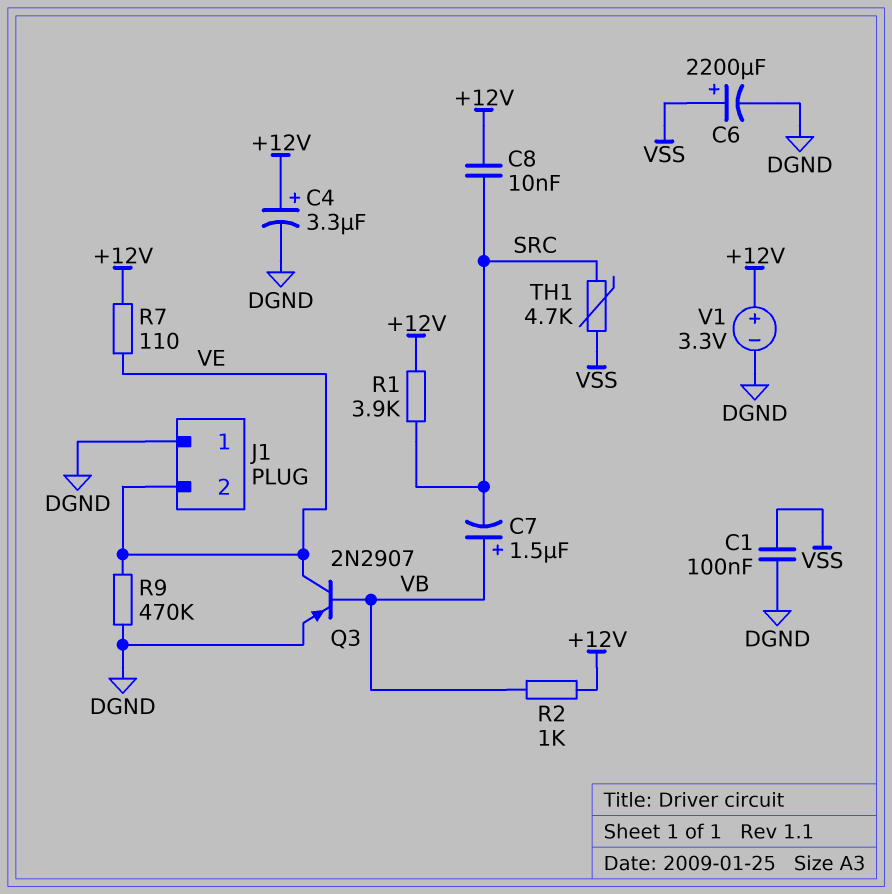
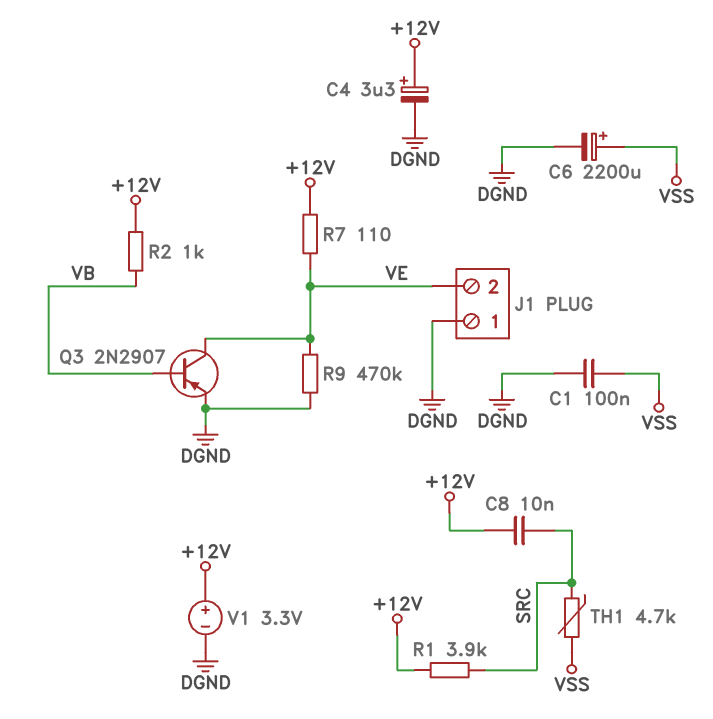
C7: 1.5uF (plus VB, minus SRC) -> none

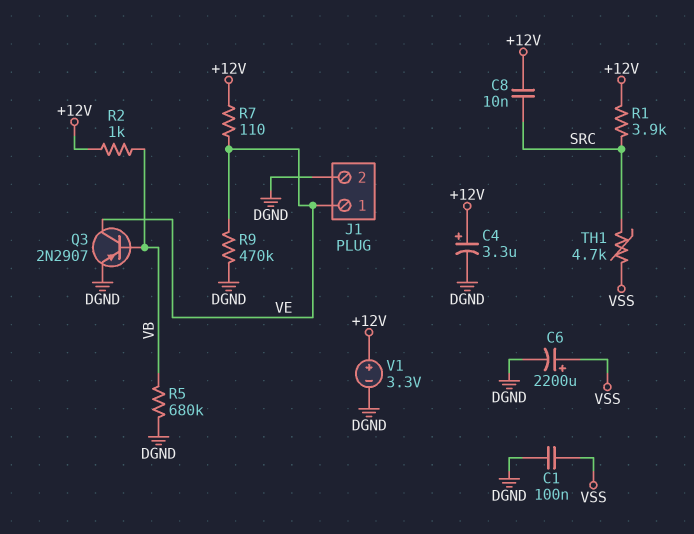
J1 pin 1: DGND -> VE
J1 pin 2: VE -> DGND
R5: none -> 680k (DGND, VB)

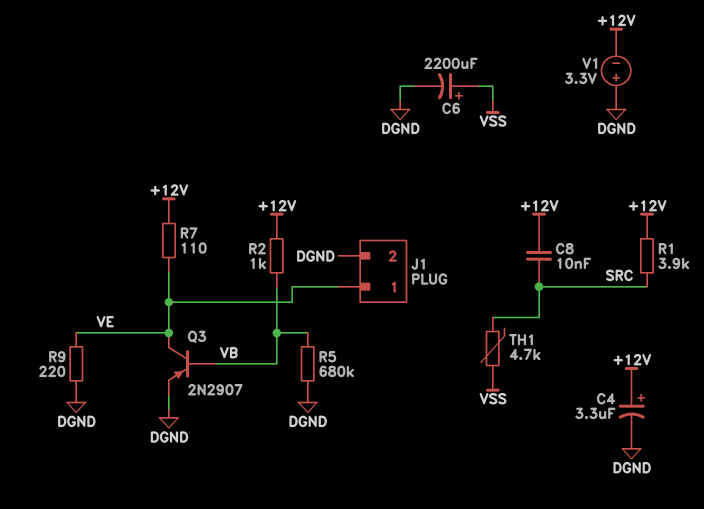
C1: 100nF (DGND, VSS) -> none
R9: 470k (DGND, VE) -> 220 (DGND, VE)
V1: 3.3V (plus +12V, minus DGND) -> 3.3V (plus DGND, minus +12V)

